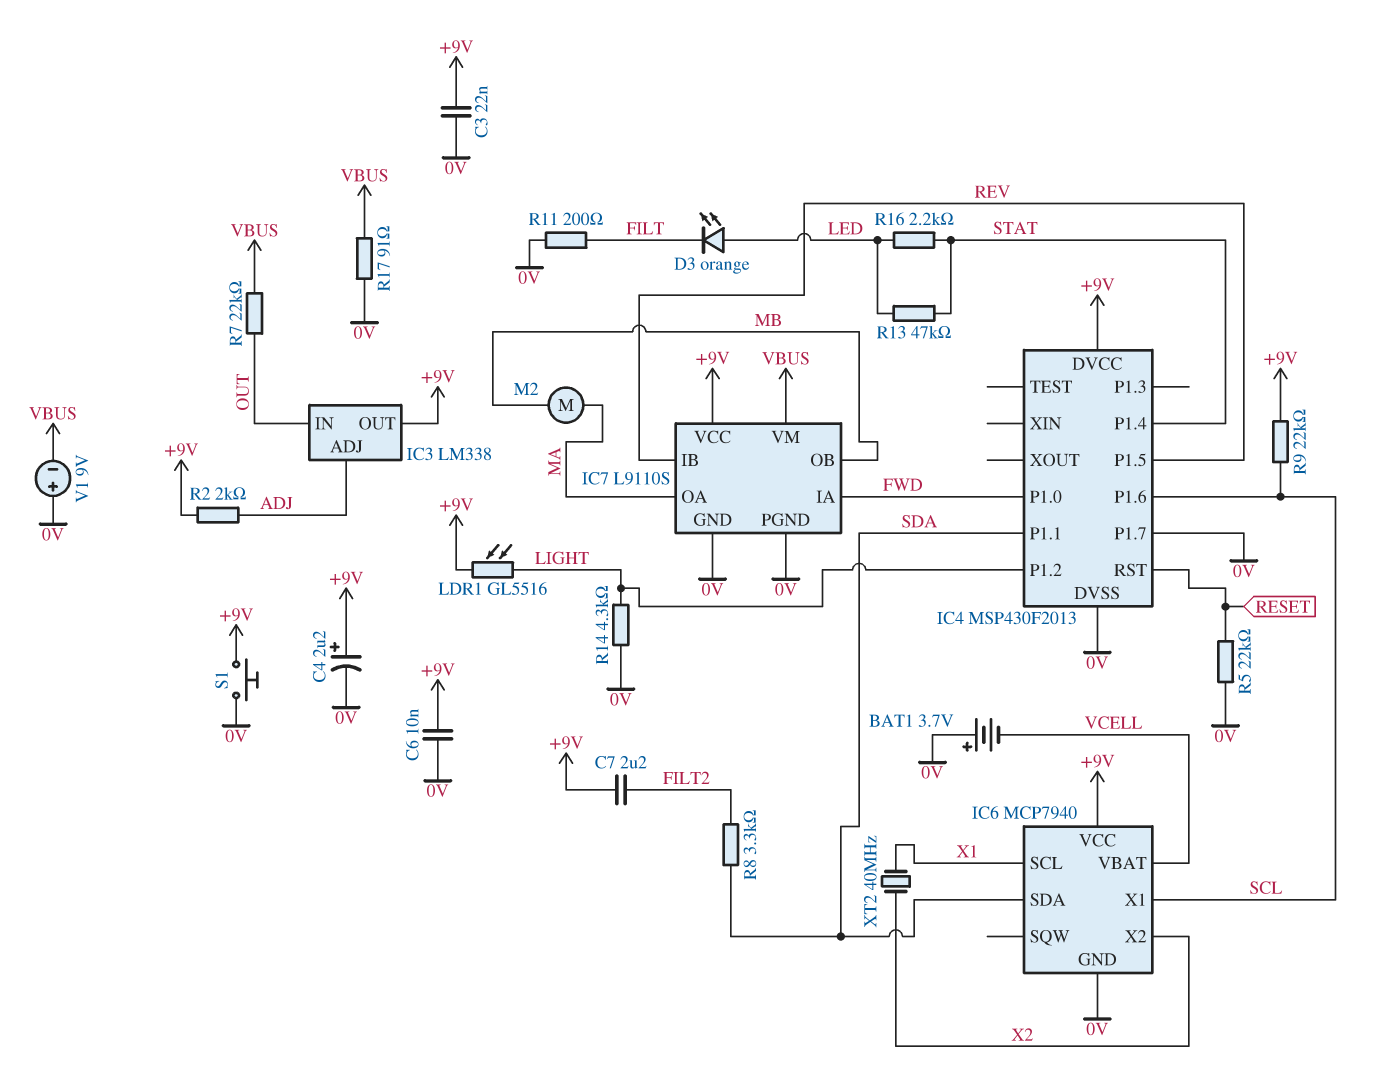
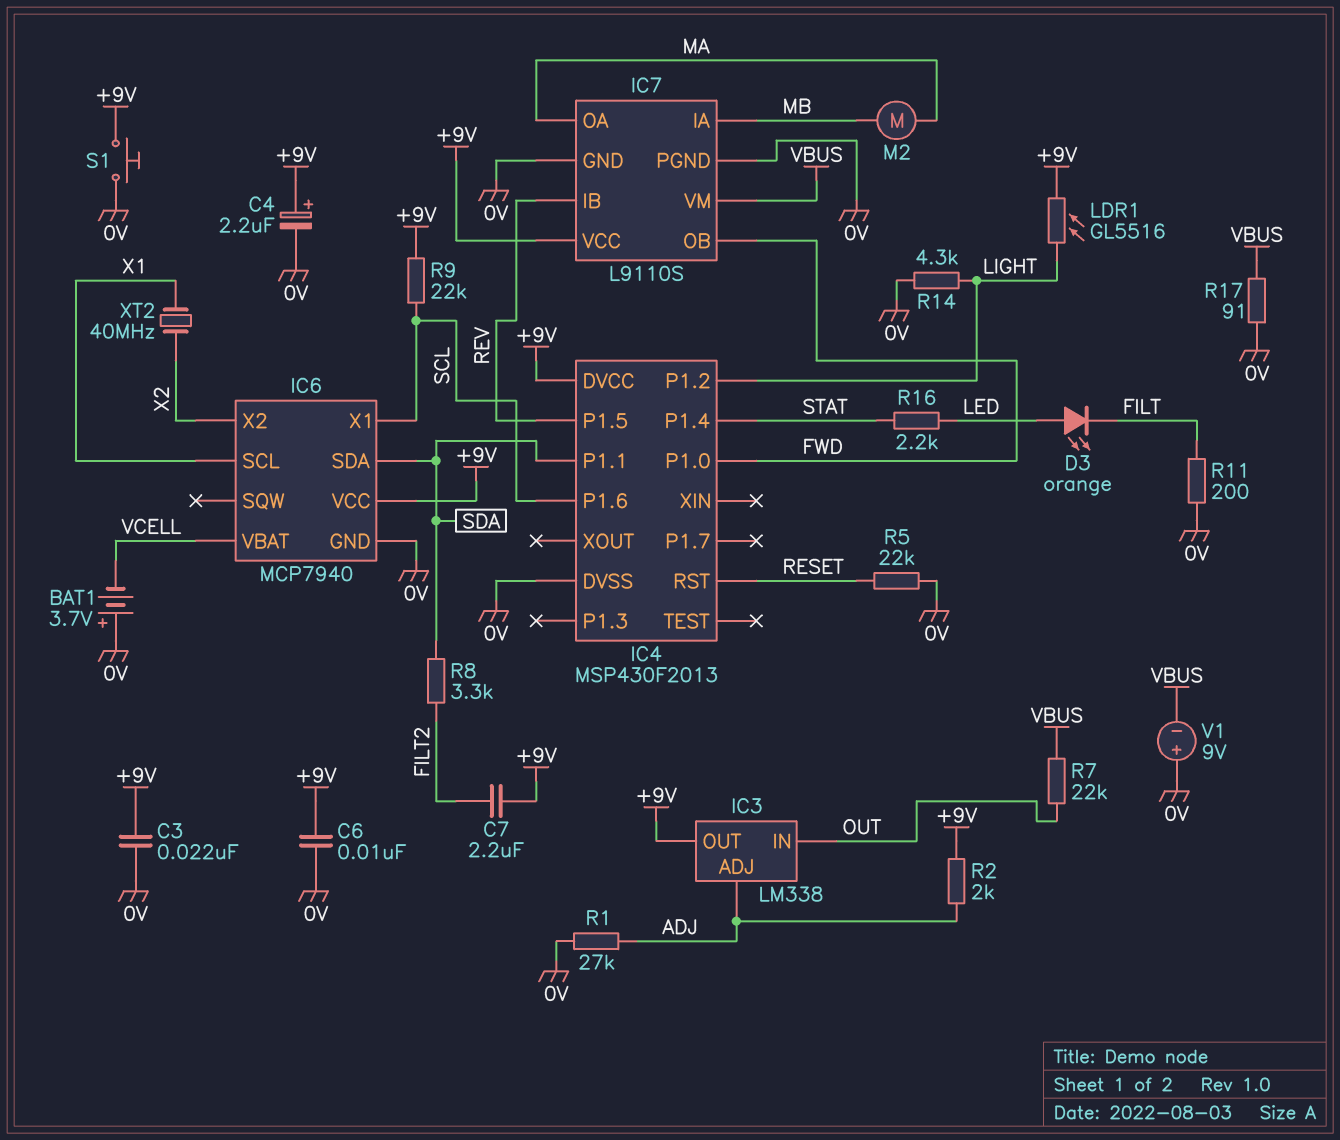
IC4 pin P1.7: 0V -> none
IC7 pin IA: FWD -> MB
IC7 pin OB: MB -> FWD
R1: none -> 27k (0V, ADJ)
R13: 47k (LED, STAT) -> none

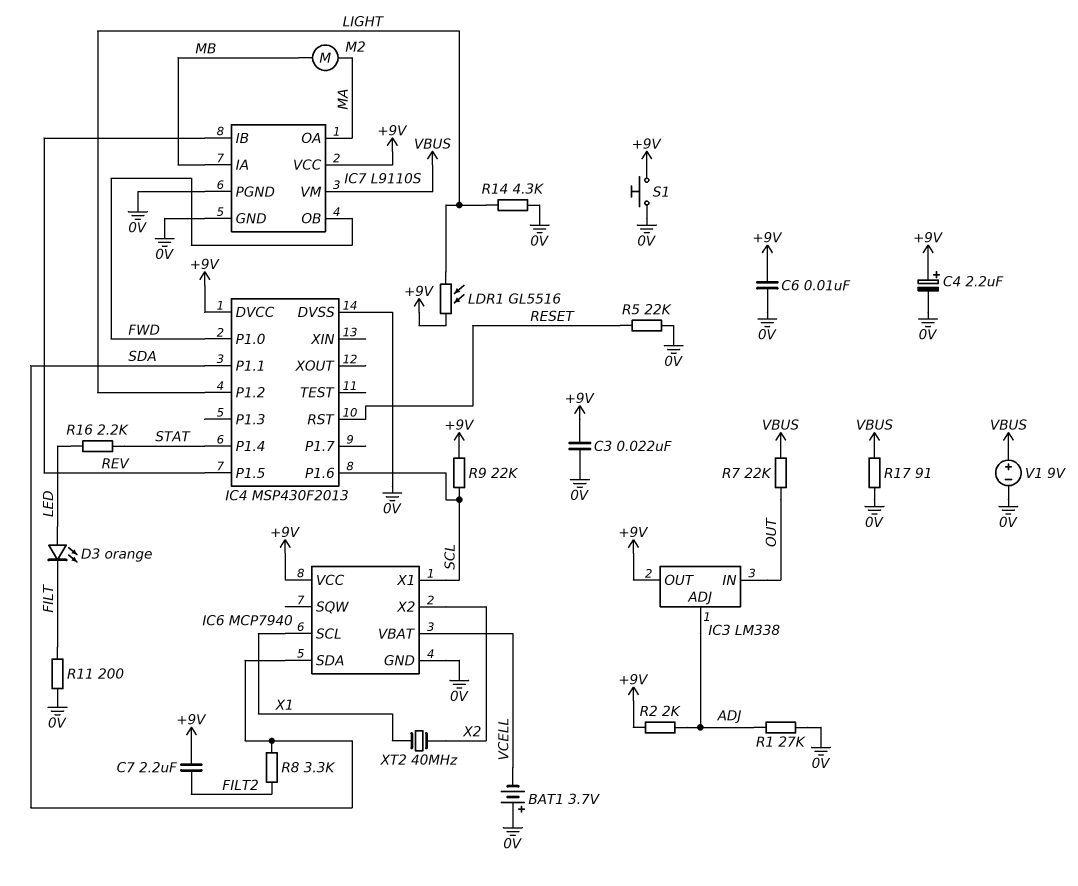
V1: 9V (plus 0V, minus VBUS) -> 9V (plus VBUS, minus 0V)

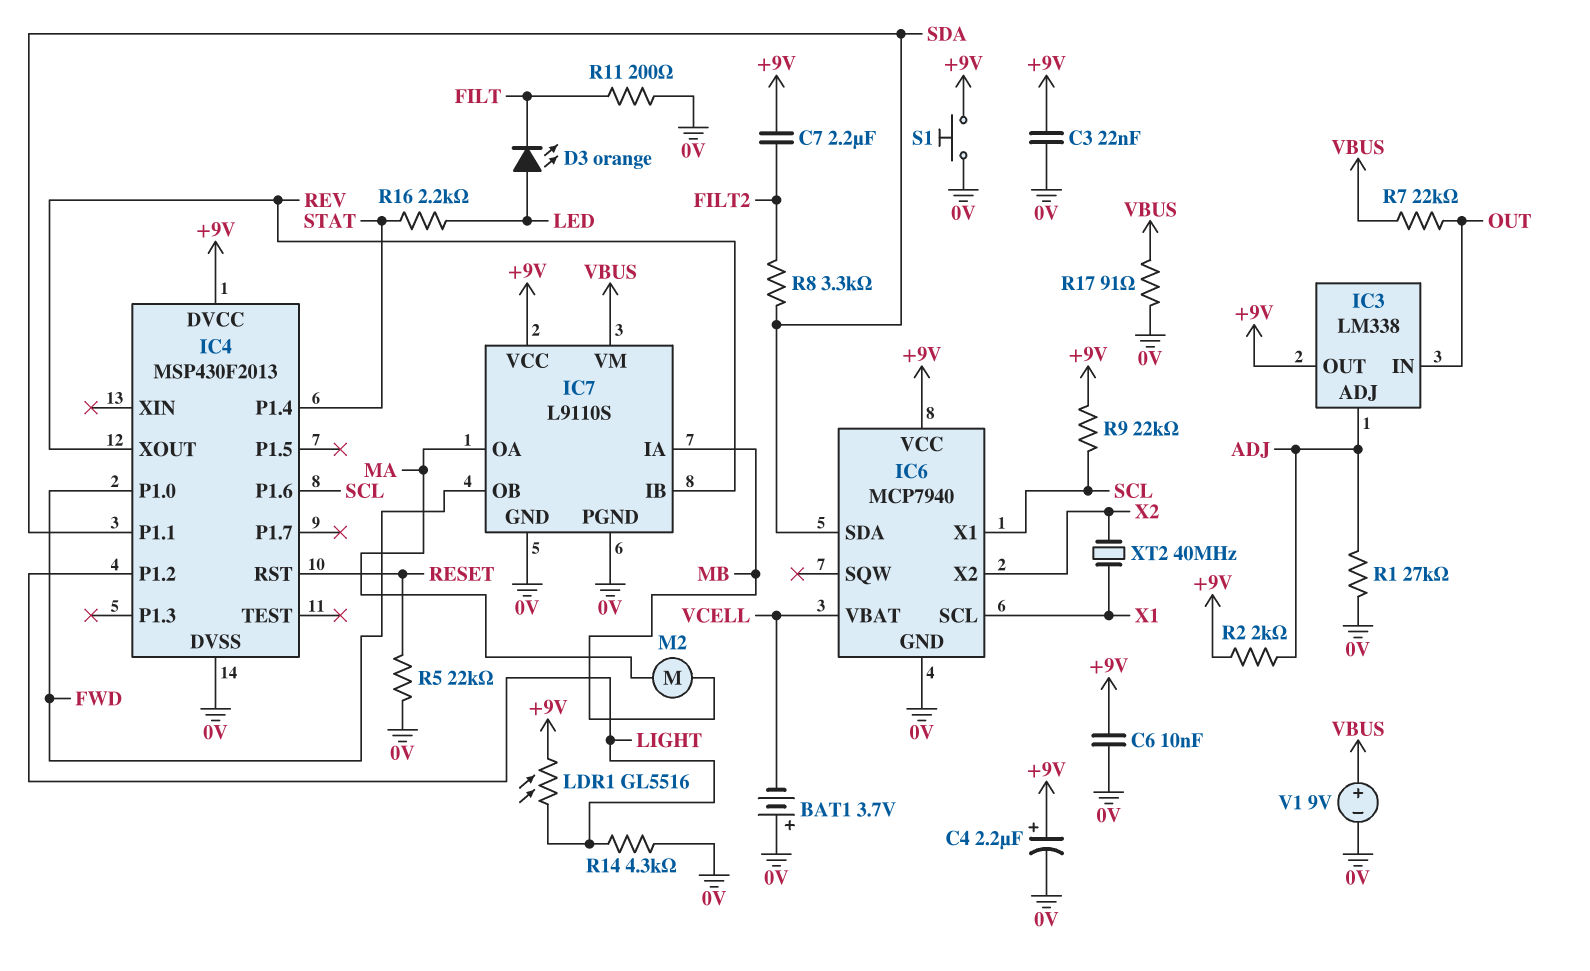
IC4 pin P1.5: REV -> none
IC4 pin XOUT: none -> REV

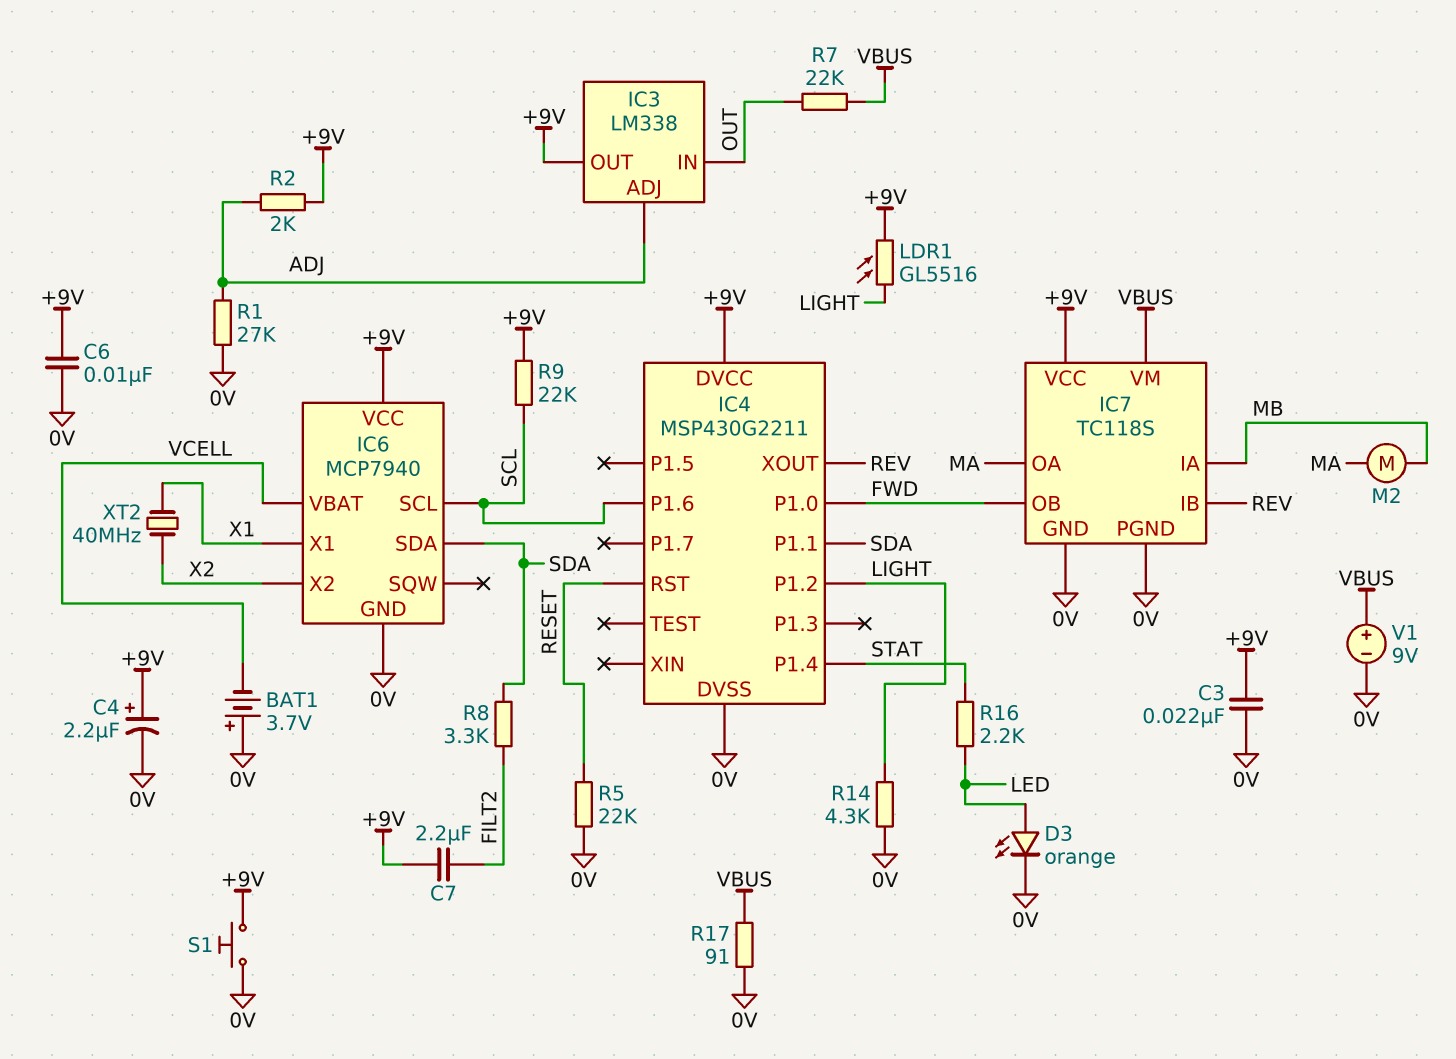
D3: LED orange (A LED, K FILT) -> LED orange (A LED, K 0V)
IC4: MSP430F2013 -> MSP430G2211
IC6 pin SCL: X1 -> SCL
IC6 pin X1: SCL -> X1
IC7: L9110S -> TC118S
R11: 200 (0V, FILT) -> none

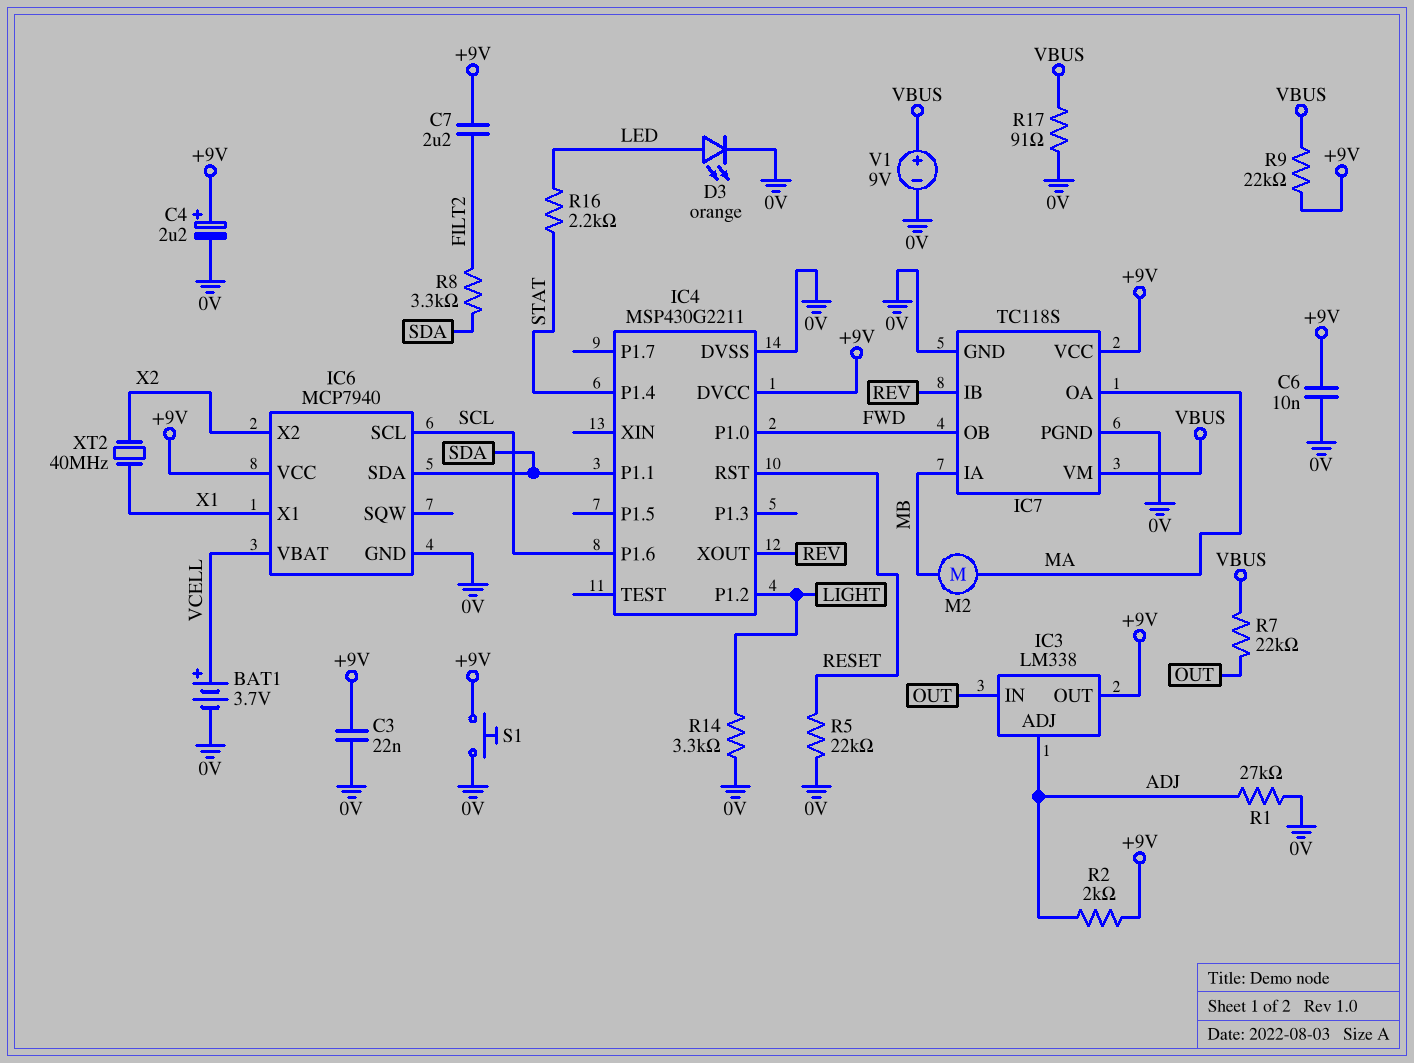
BAT1: 3.7V (plus 0V, minus VCELL) -> 3.7V (plus VCELL, minus 0V)
LDR1: GL5516 (+9V, LIGHT) -> none
R9: 22k (+9V, SCL) -> 22k (+9V, VBUS)
R14: 4.3k (0V, LIGHT) -> 3.3k (0V, LIGHT)

